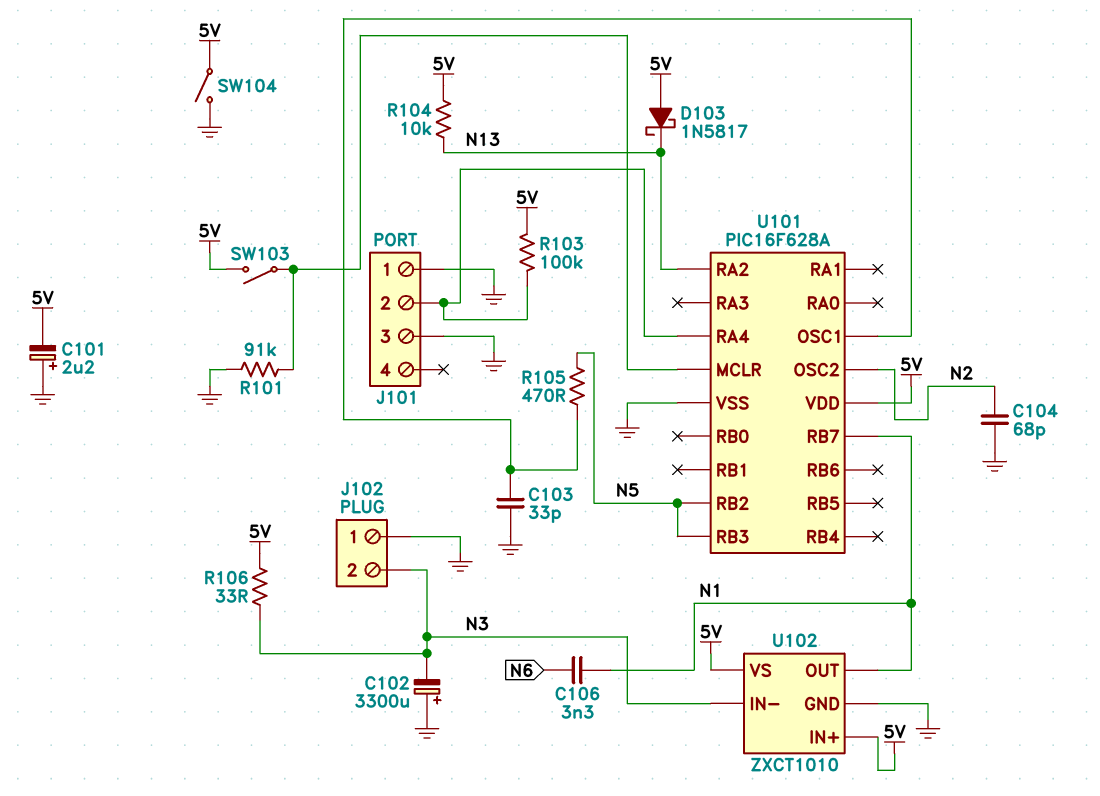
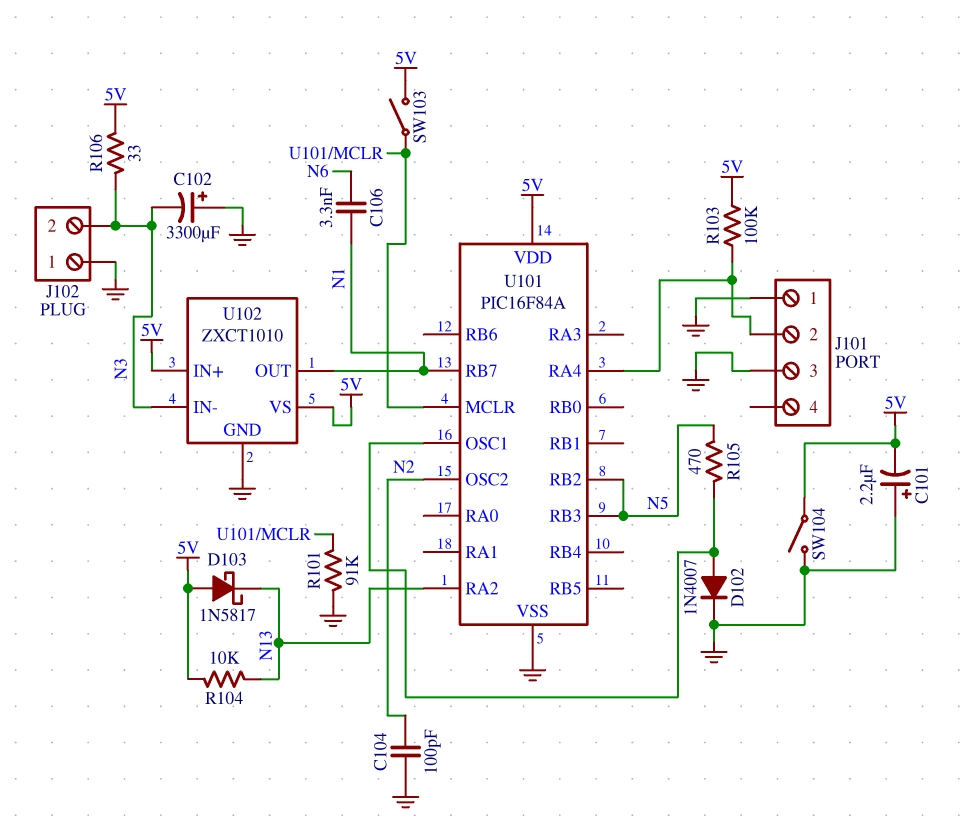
C103: 33pF (GND, U101/OSC1) -> none
C104: 68pF (GND, N2) -> 100pF (GND, N2)
D102: none -> diode 1N4007 (A U101/OSC1, K GND)
U101: PIC16F628A -> PIC16F84A

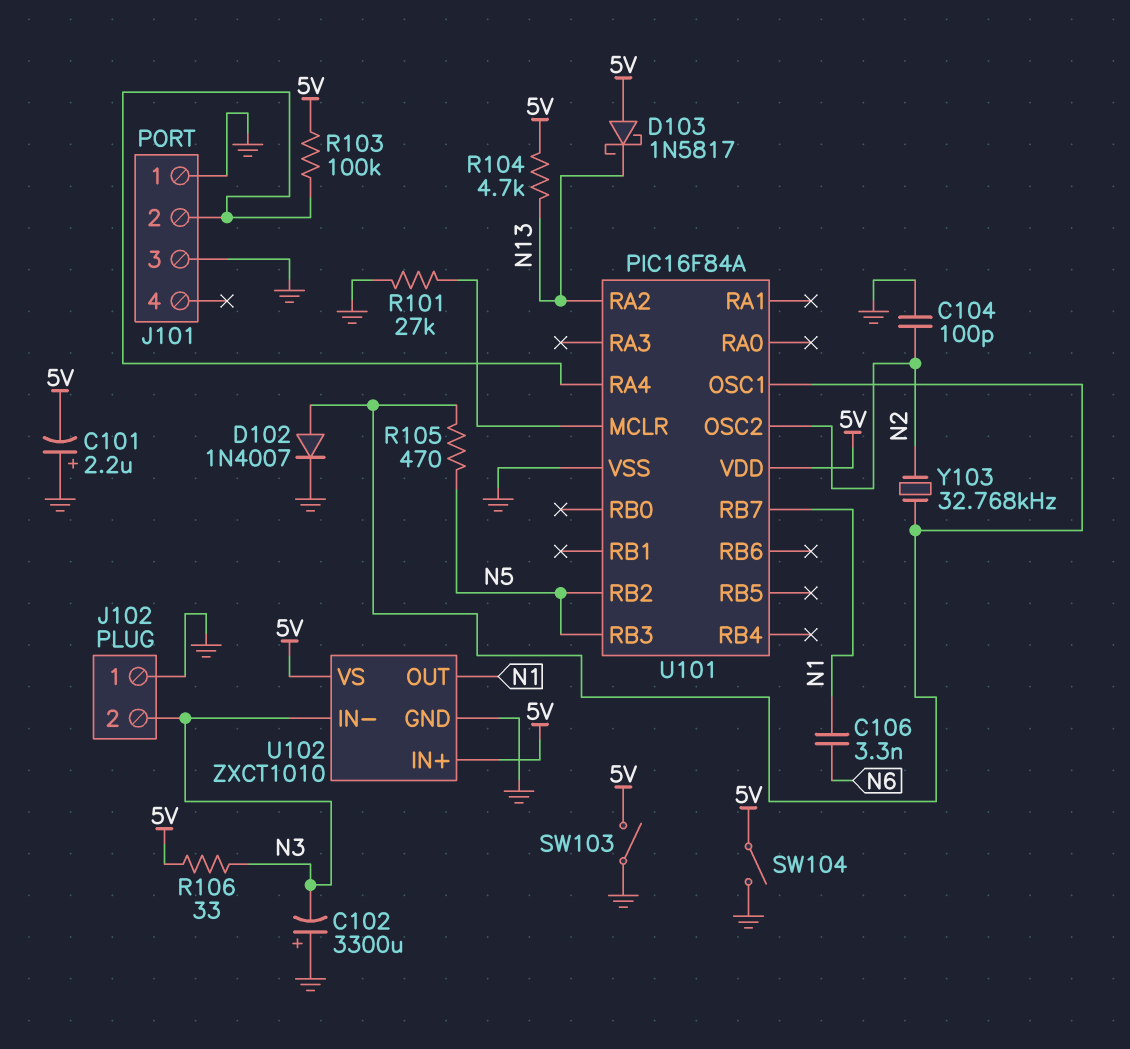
R101: 91k (GND, U101/MCLR) -> 27k (GND, U101/MCLR)
R104: 10k (5V, N13) -> 4.7k (5V, N13)
SW103: switch (5V, U101/MCLR) -> switch (5V, GND)
Y103: none -> 32.768kHz (N2, U101/OSC1)

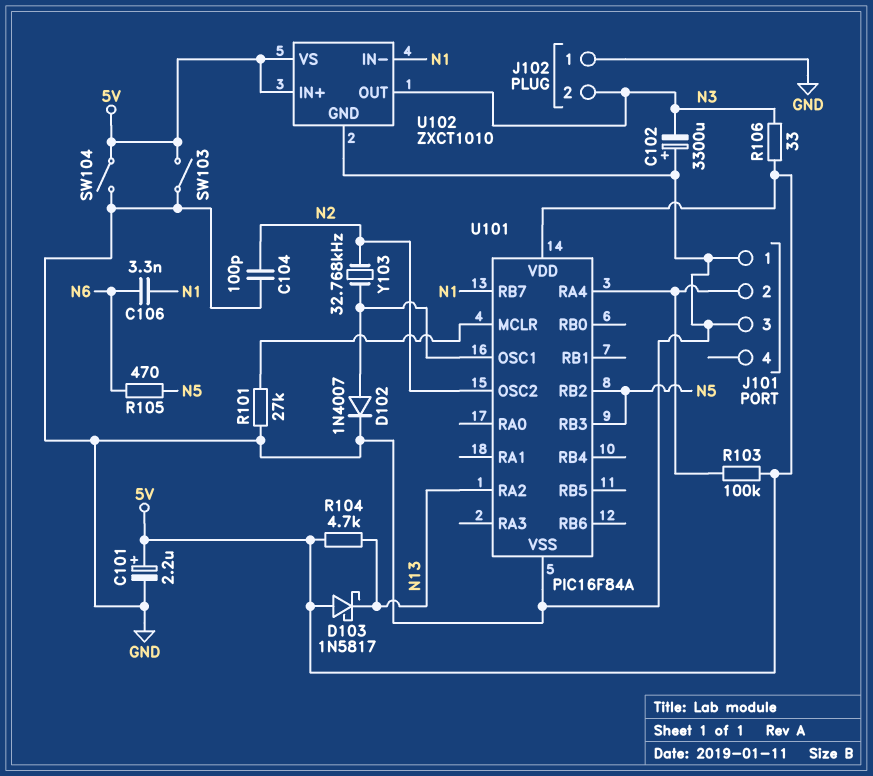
C101: 2.2uF (plus GND, minus 5V) -> 2.2uF (plus 5V, minus GND)
R105: 470 (N5, U101/OSC1) -> 470 (N5, N6)
U102 pin IN-: N3 -> N1
U102 pin OUT: N1 -> N3

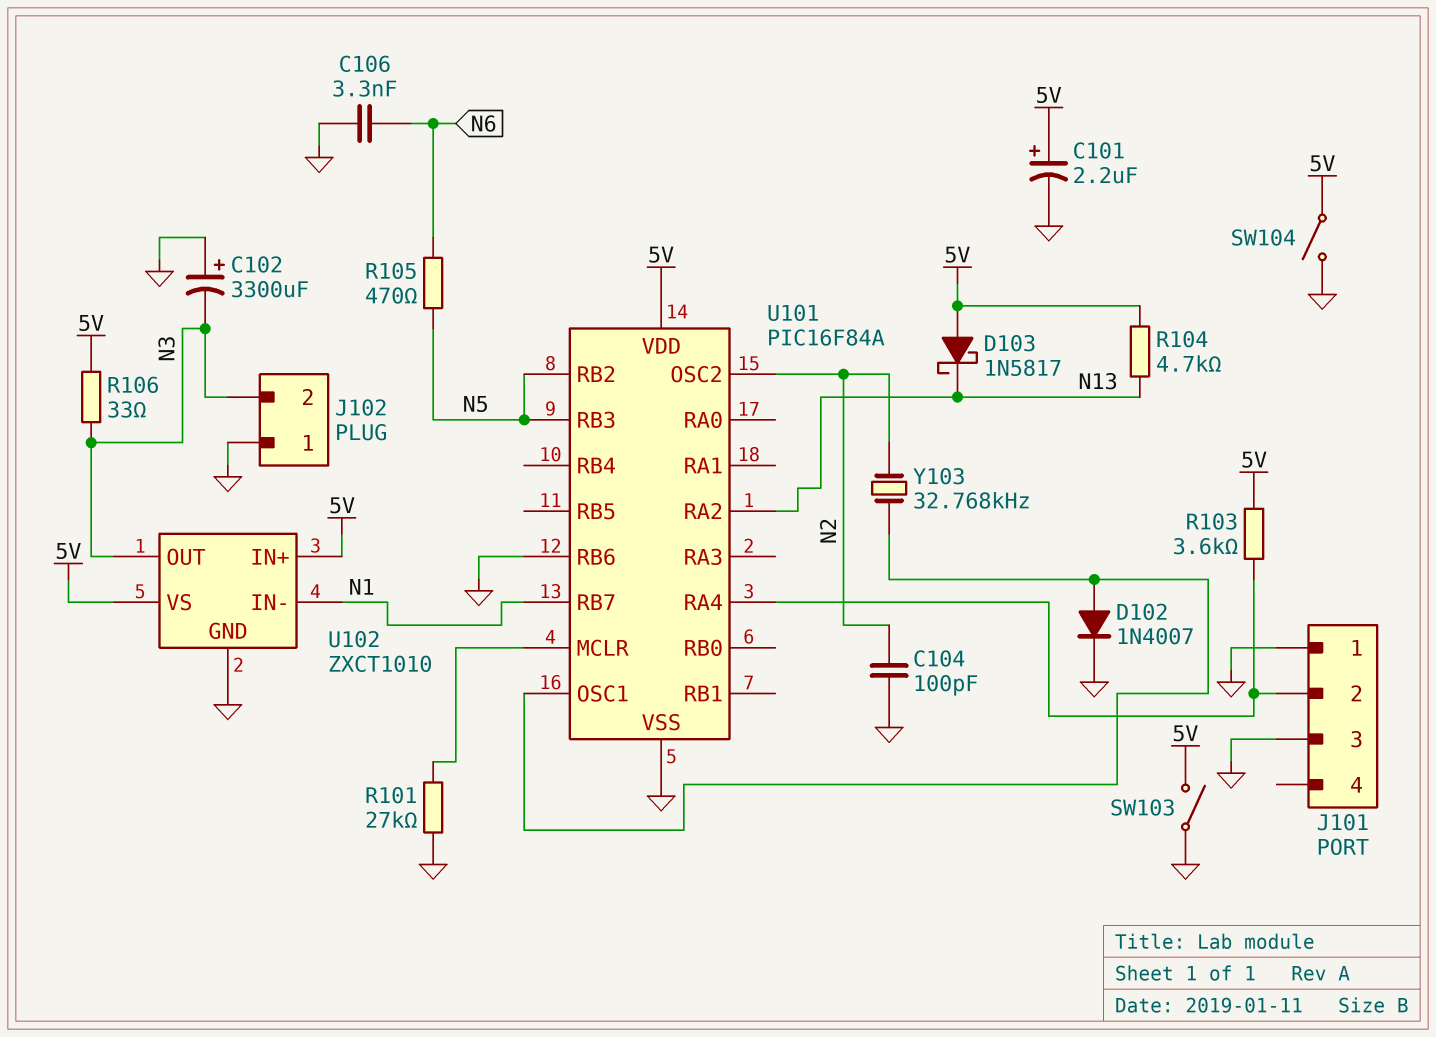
C106: 3.3nF (N1, N6) -> 3.3nF (GND, N6)
R103: 100k (5V, J101/2) -> 3.6k (5V, J101/2)
U101 pin RB6: none -> GND

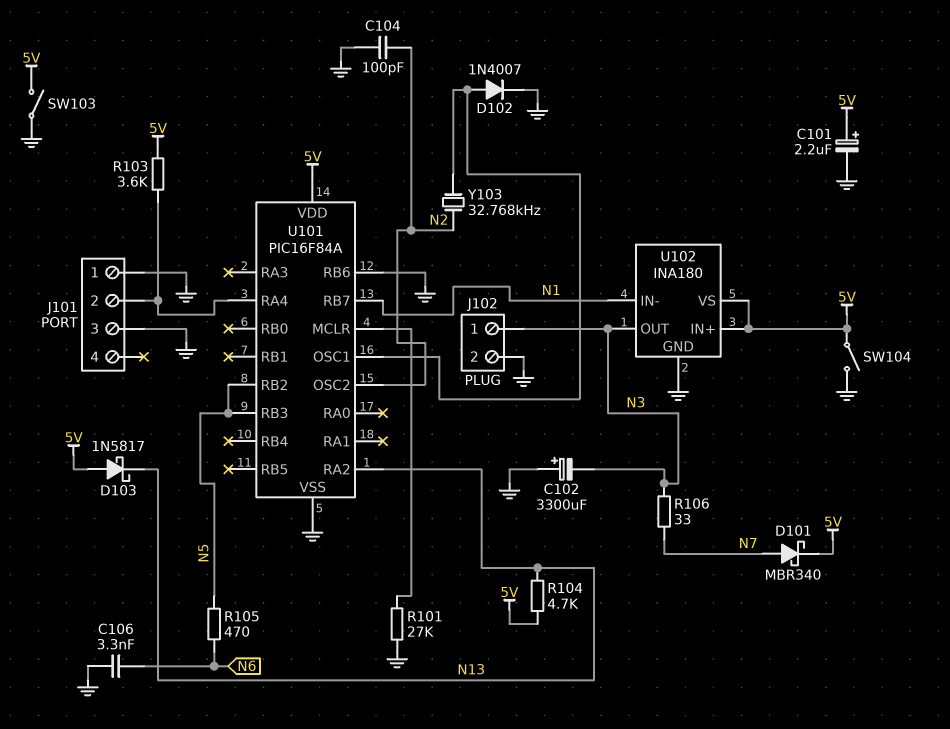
D101: none -> schottky MBR340 (A N7, K 5V)
J102 pin 1: GND -> N3
J102 pin 2: N3 -> GND
R106: 33 (5V, N3) -> 33 (N3, N7)
U102: ZXCT1010 -> INA180

